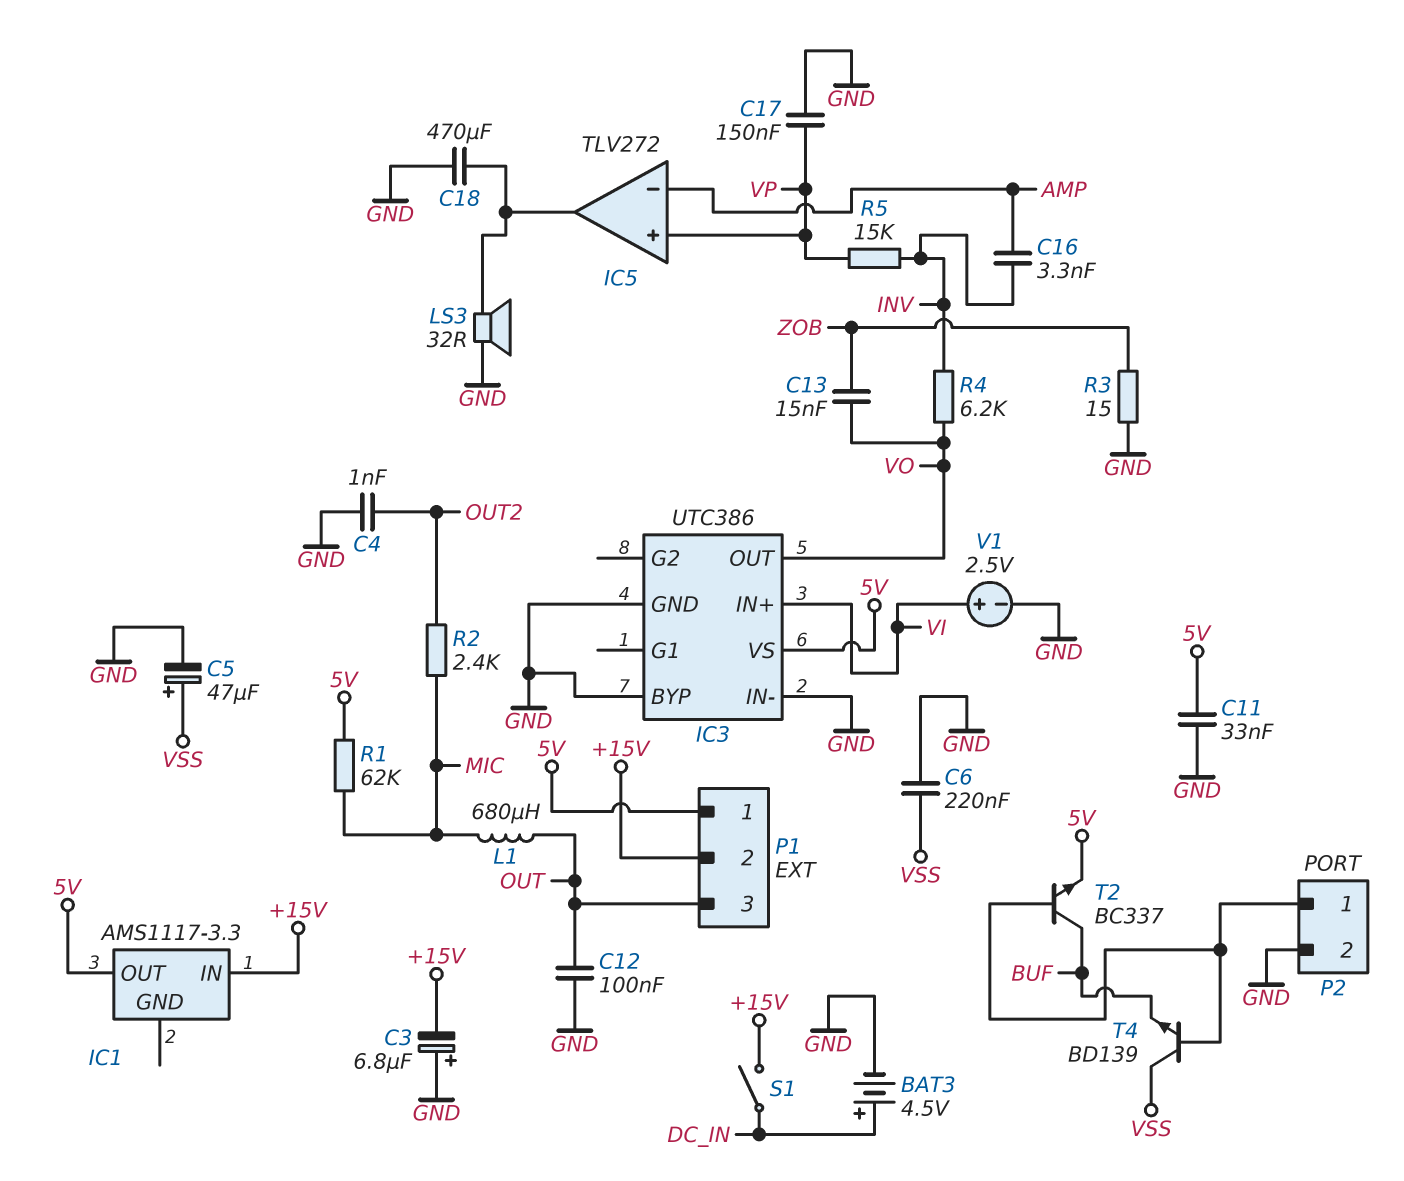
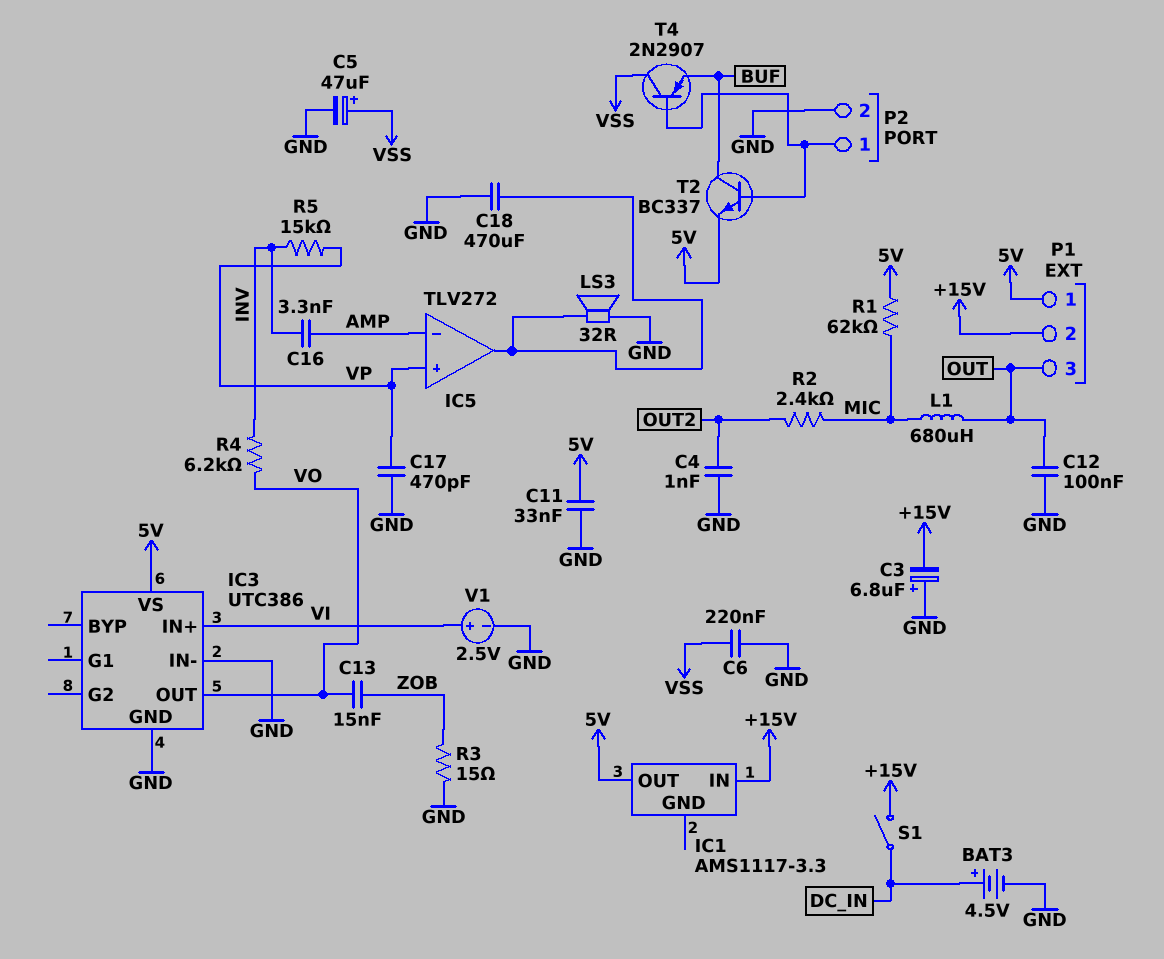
C17: 150nF (GND, VP) -> 470pF (GND, VP)
IC3 pin BYP: GND -> none
T4: NPN BD139 (B P2/1, C VSS, E BUF) -> PNP 2N2907 (B P2/1, C VSS, E BUF)

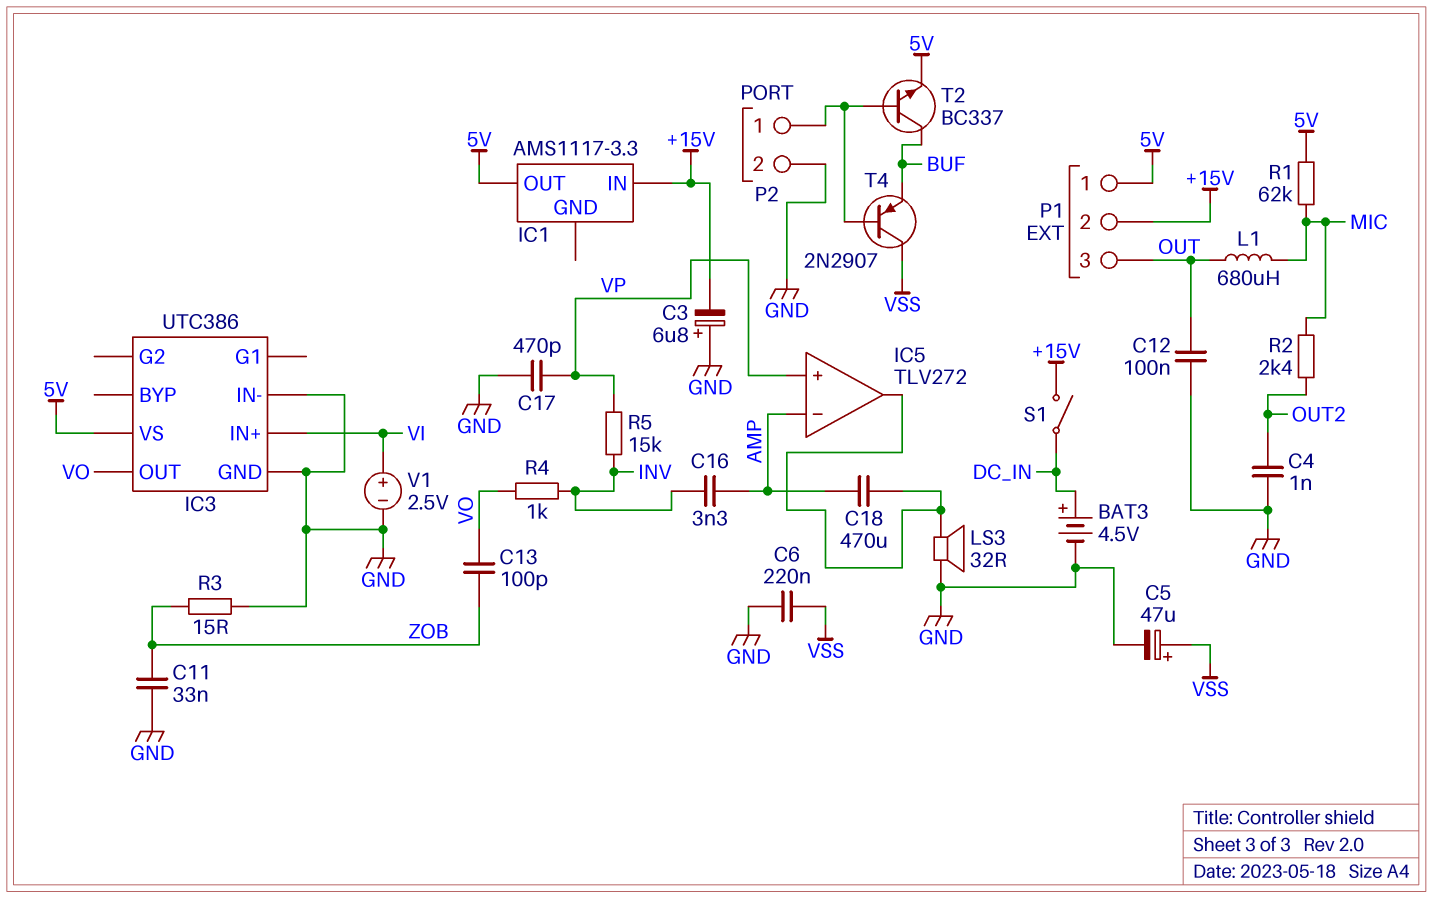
C11: 33nF (5V, GND) -> 33nF (GND, ZOB)
C13: 15nF (VO, ZOB) -> 100pF (VO, ZOB)
C18: 470uF (GND, IC5/out) -> 470uF (AMP, IC5/out)
R4: 6.2k (INV, VO) -> 1k (INV, VO)

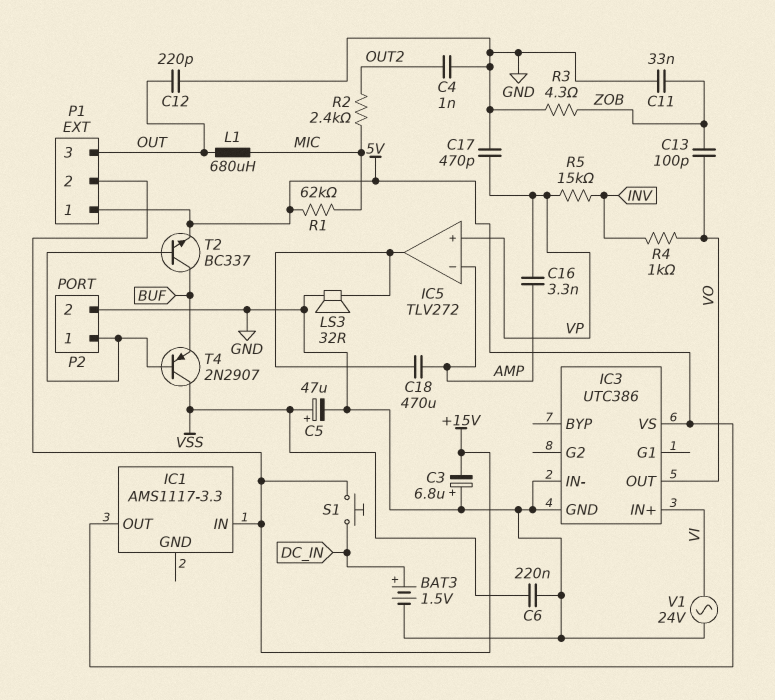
BAT3: 4.5V (plus DC_IN, minus GND) -> 1.5V (plus DC_IN, minus GND)
C12: 100nF (GND, OUT) -> 220pF (GND, OUT)
C16: 3.3nF (AMP, INV) -> 3.3nF (AMP, VP)
R3: 15 (GND, ZOB) -> 4.3 (GND, ZOB)
S1: switch (+15V, DC_IN) -> button (+15V, DC_IN)
V1: 2.5V (plus VI, minus GND) -> AC 24V (GND, VI)

